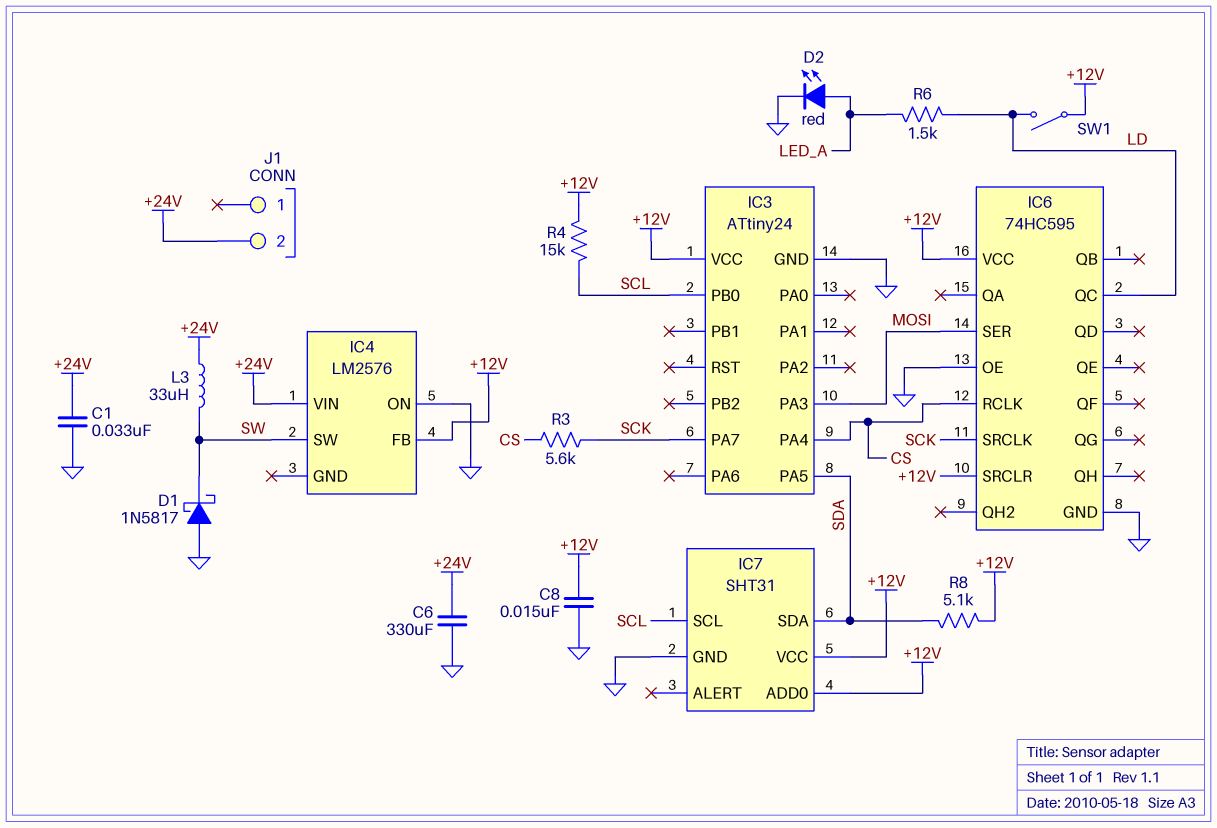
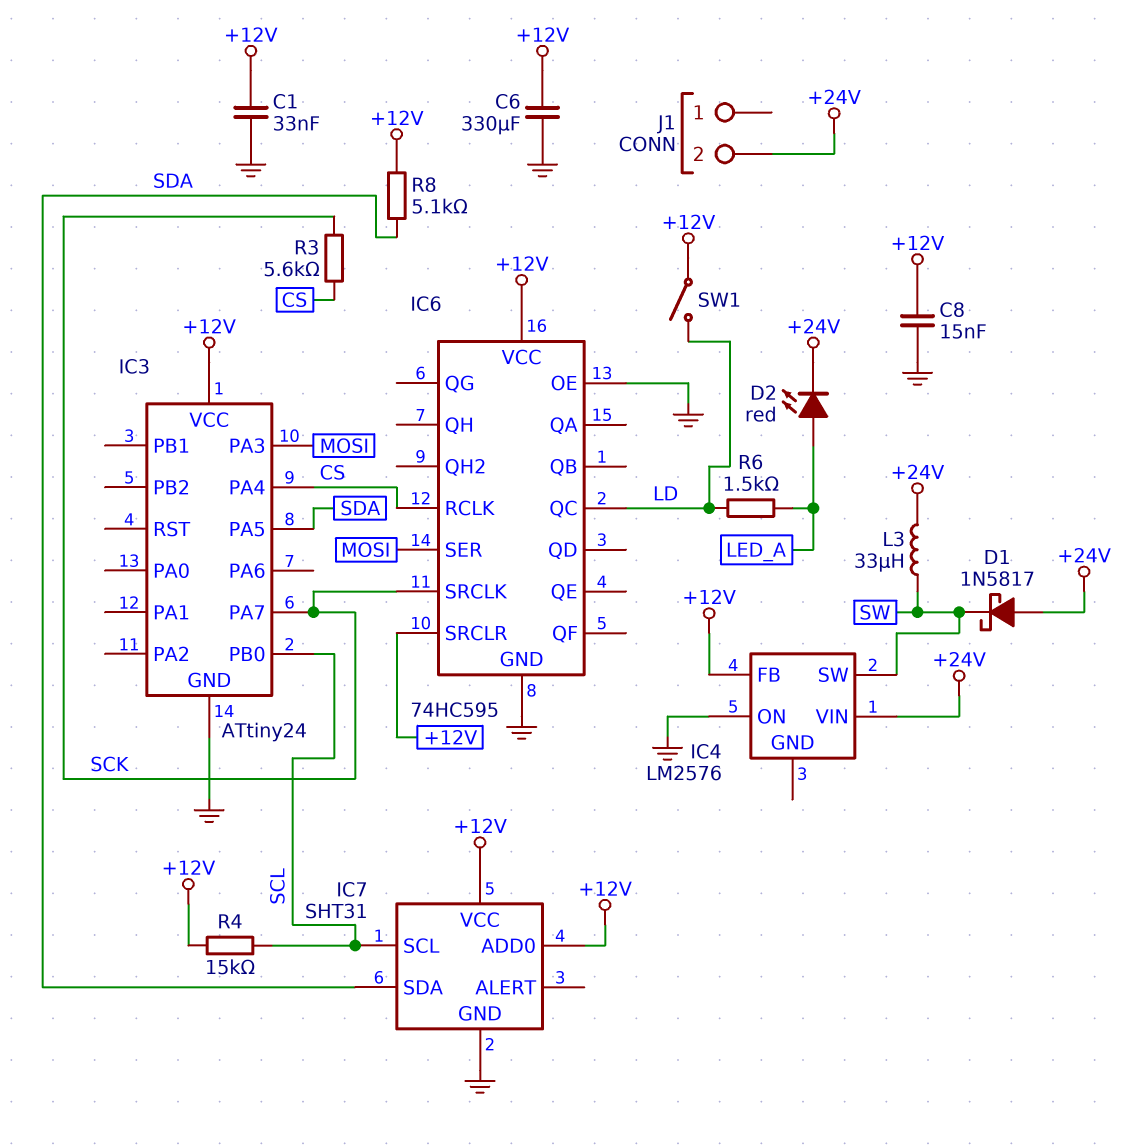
C1: 33nF (+24V, GND) -> 33nF (+12V, GND)
C6: 330uF (+24V, GND) -> 330uF (+12V, GND)
D1: schottky 1N5817 (A GND, K SW) -> schottky 1N5817 (A +24V, K SW)
D2: LED red (A LED_A, K GND) -> LED red (A LED_A, K +24V)

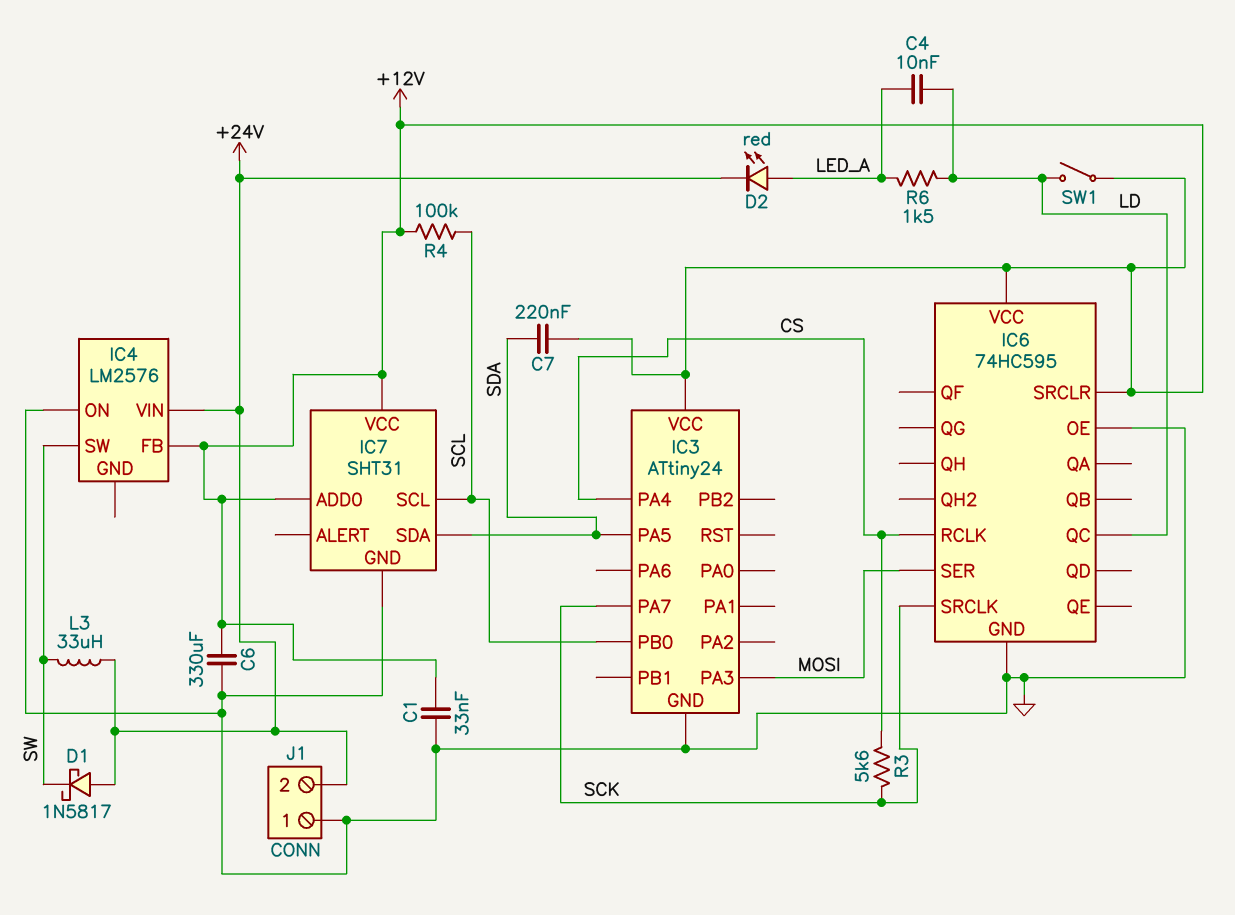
C4: none -> 10nF (LD, LED_A)
C7: none -> 220nF (+12V, SDA)
C8: 15nF (+12V, GND) -> none
J1 pin 1: none -> GND
R4: 15k (+12V, SCL) -> 100k (+12V, SCL)
R8: 5.1k (+12V, SDA) -> none

